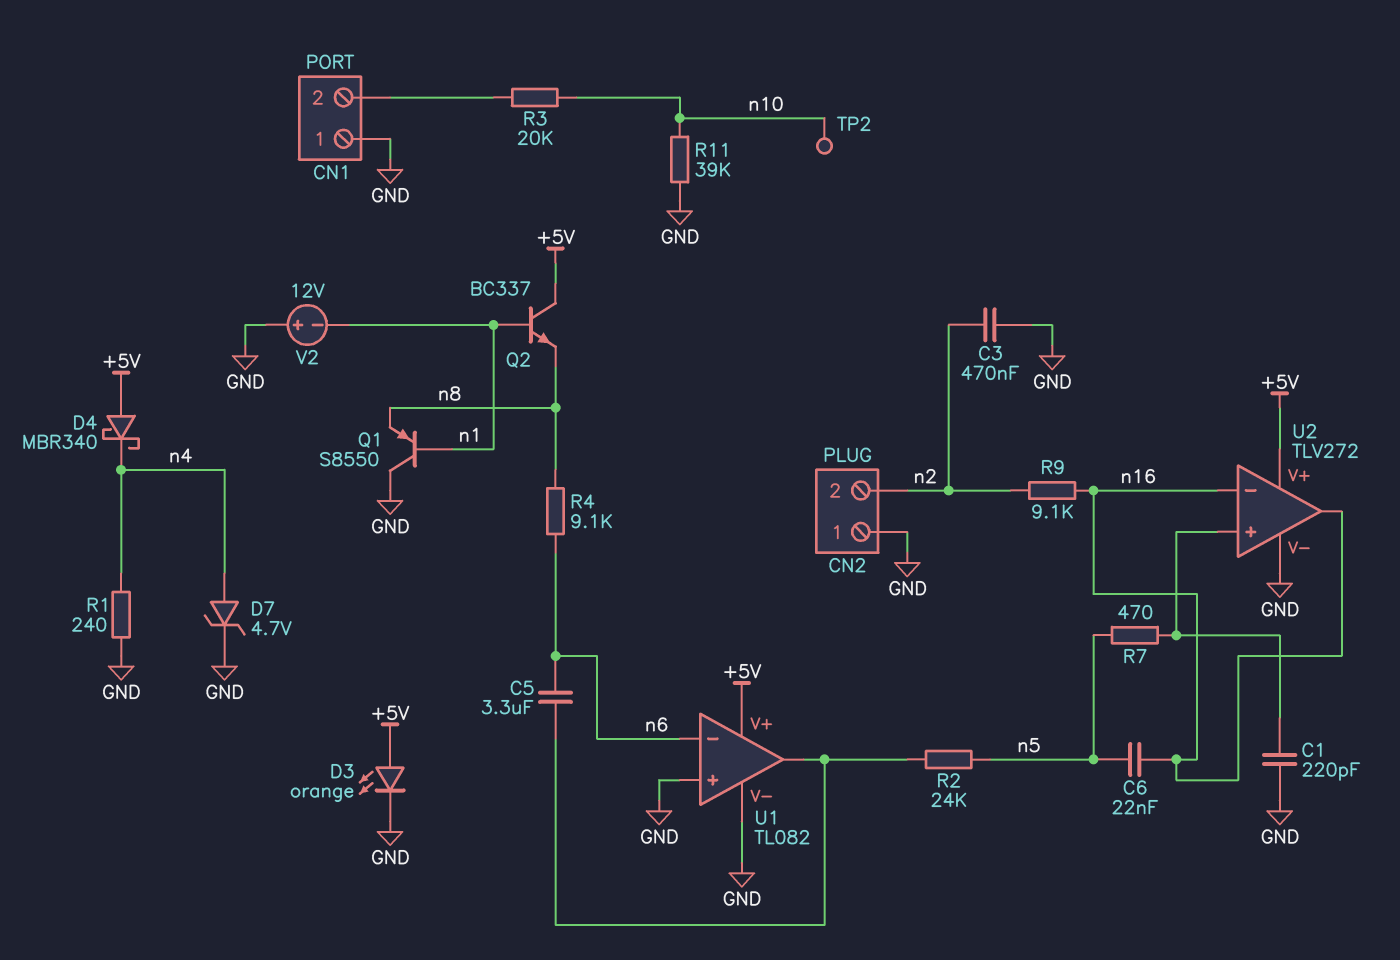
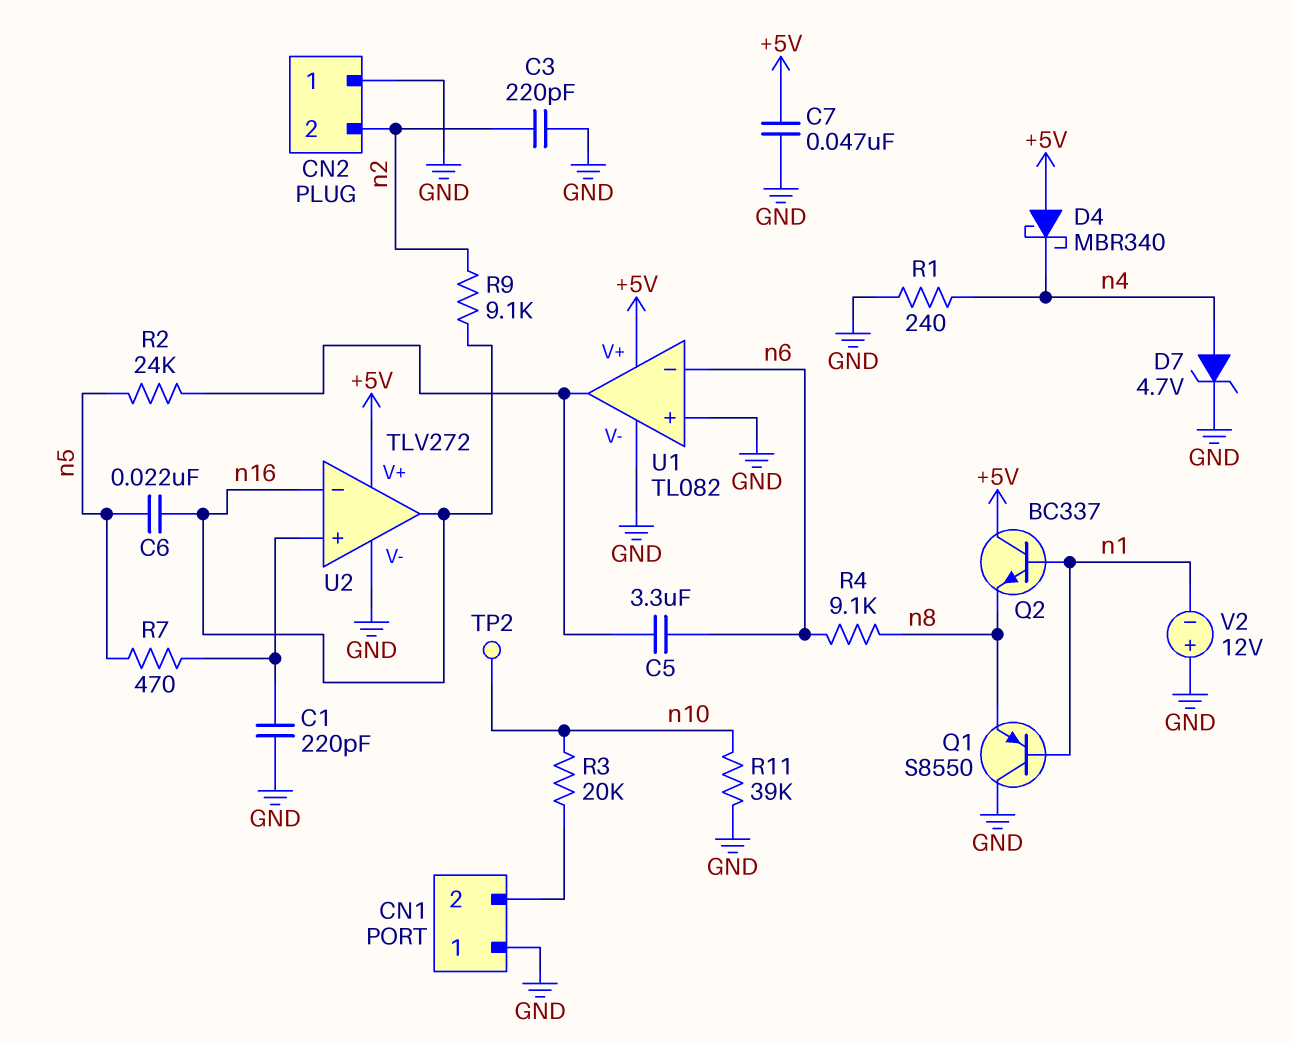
C3: 470nF (GND, n2) -> 220pF (GND, n2)
C7: none -> 47nF (+5V, GND)
D3: LED orange (A +5V, K GND) -> none

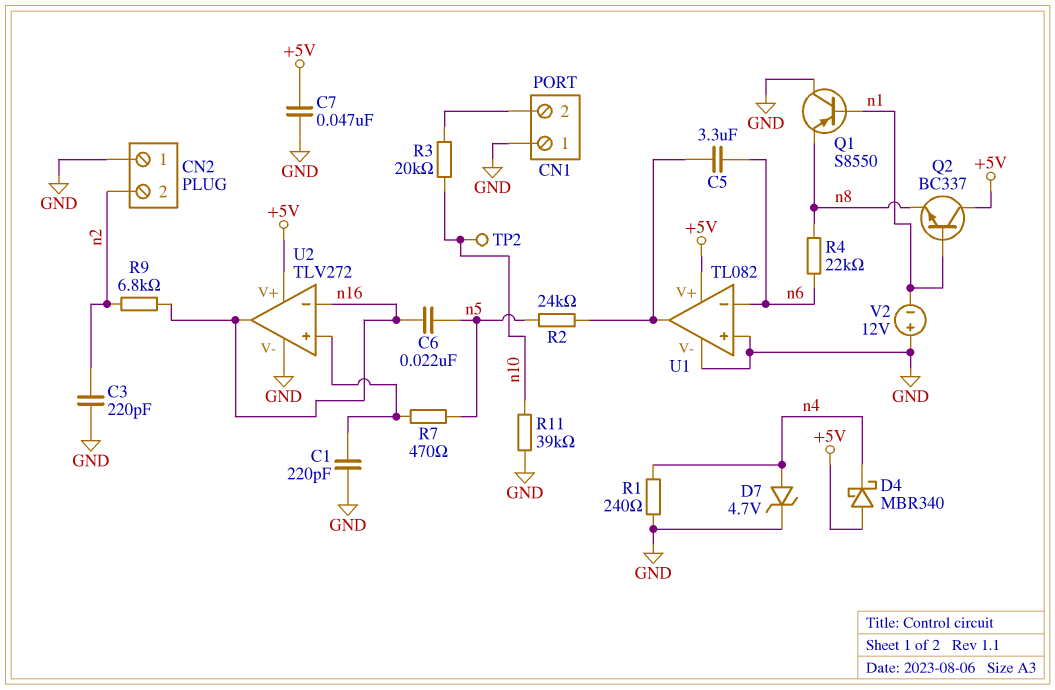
R4: 9.1k (n6, n8) -> 22k (n6, n8)
R9: 9.1k (n2, n16) -> 6.8k (n2, n16)

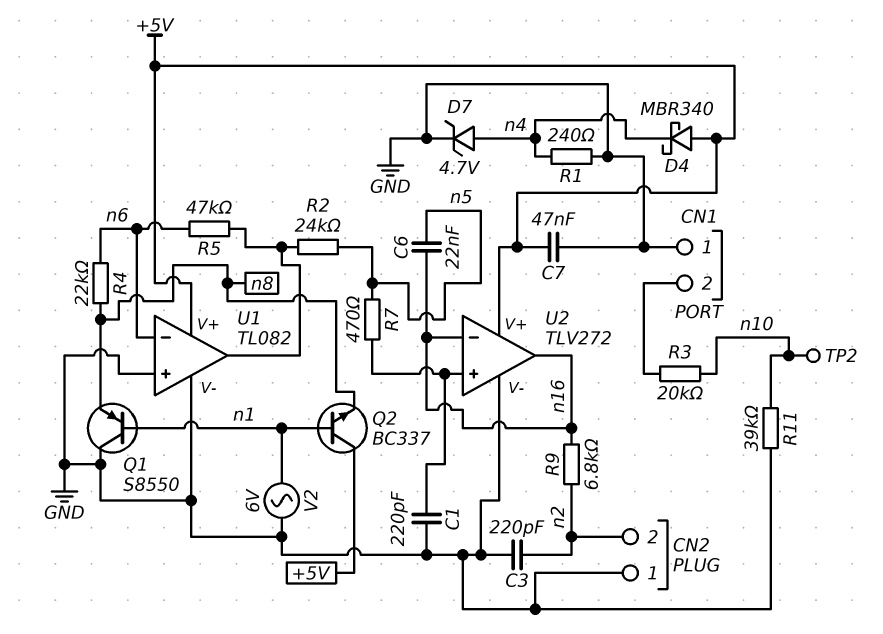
C5: 3.3uF (U1/out, n6) -> none
R5: none -> 47k (U1/out, n6)
V2: 12V (plus GND, minus n1) -> AC 6V (GND, n1)

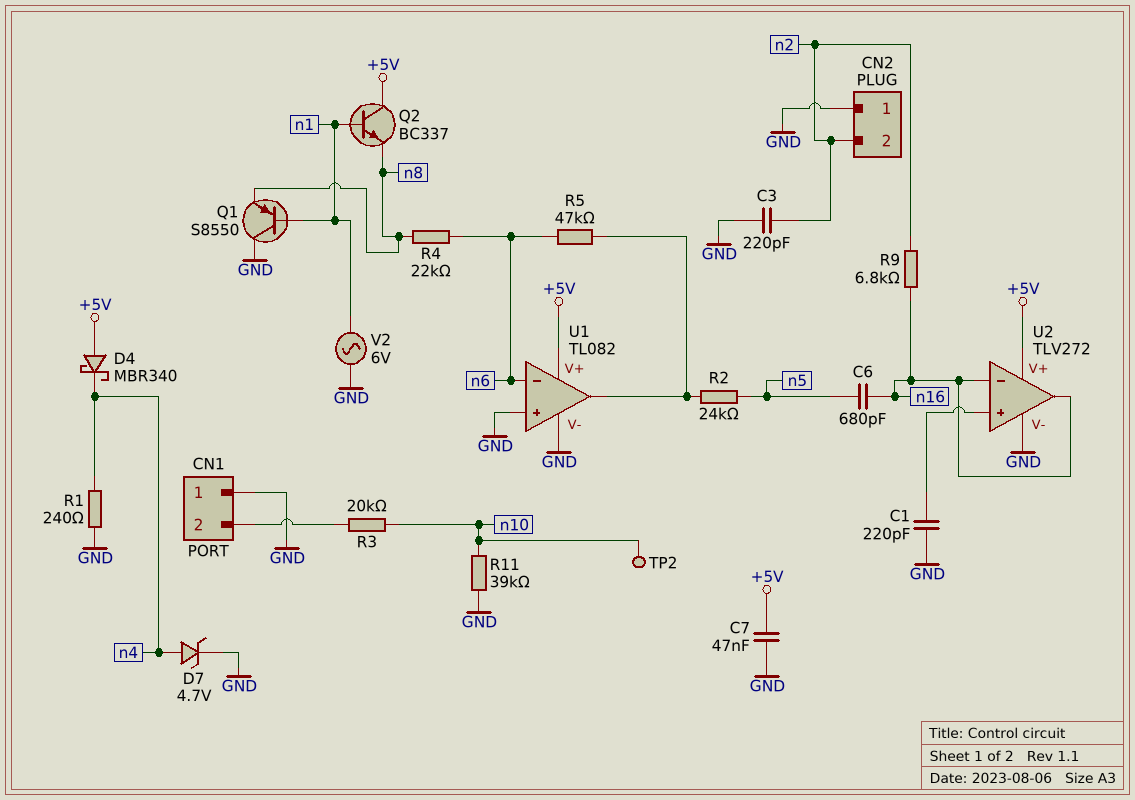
C6: 22nF (n5, n16) -> 680pF (n5, n16)
R7: 470 (U2/in+, n5) -> none

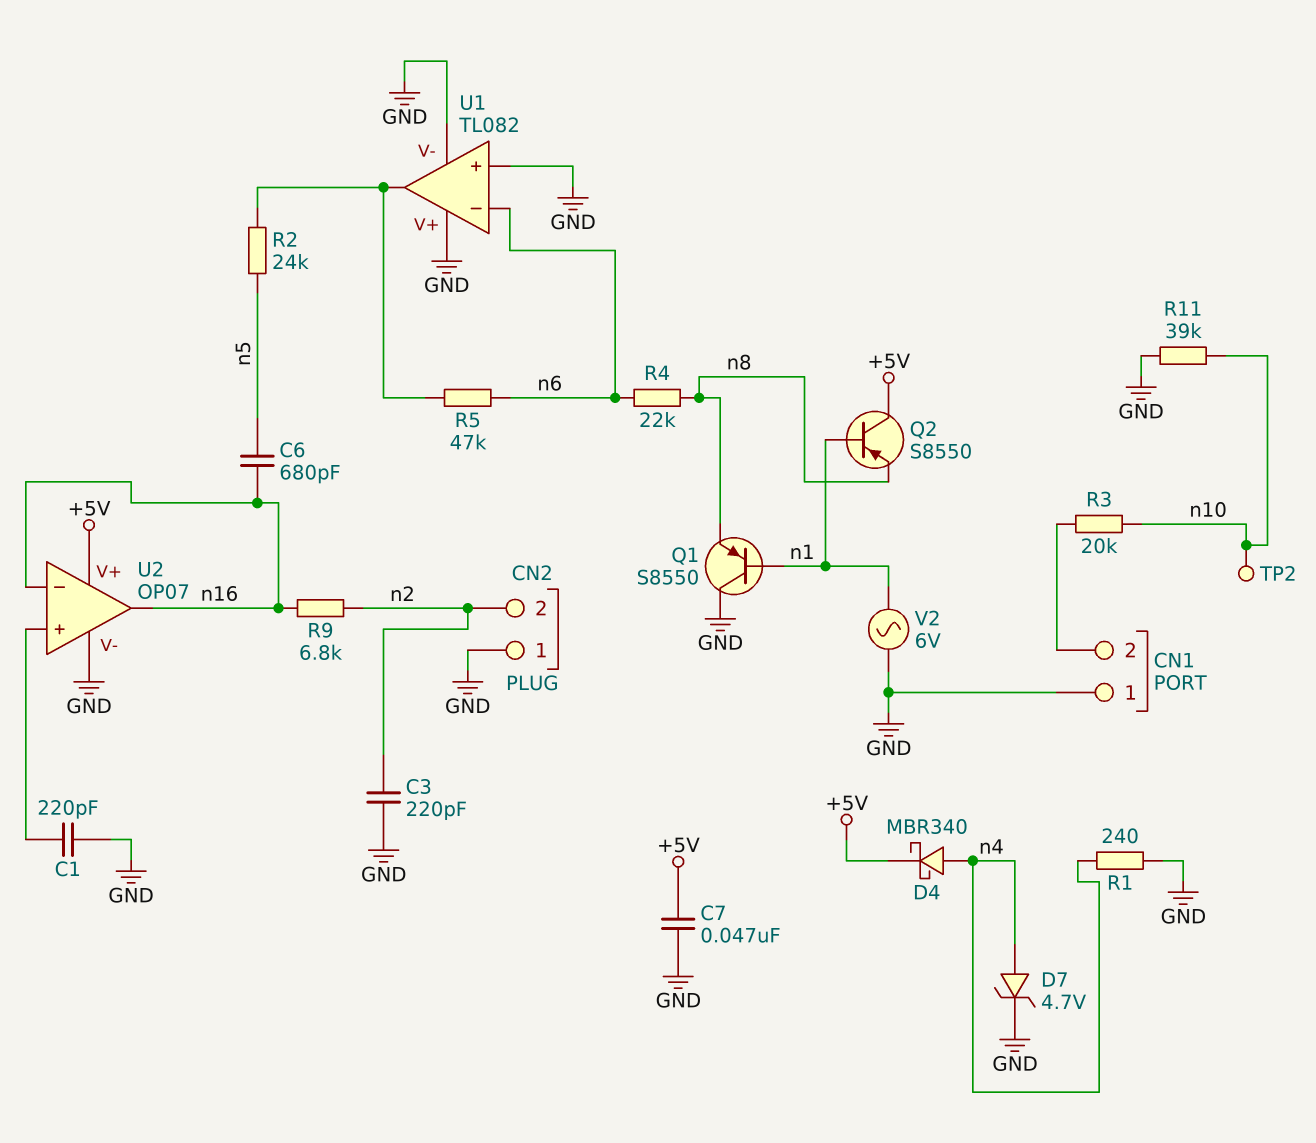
D4: schottky MBR340 (A +5V, K n4) -> schottky MBR340 (A n4, K +5V)
Q2: NPN BC337 (B n1, C +5V, E n8) -> PNP S8550 (B n1, C +5V, E n8)
U1 pin V+: +5V -> GND
U2: TLV272 -> OP07

